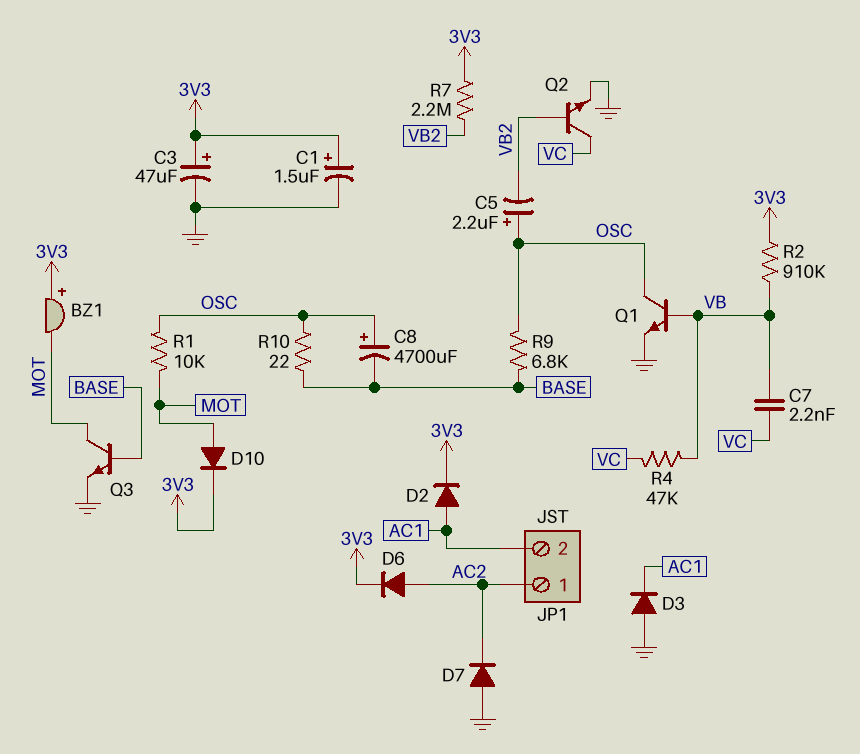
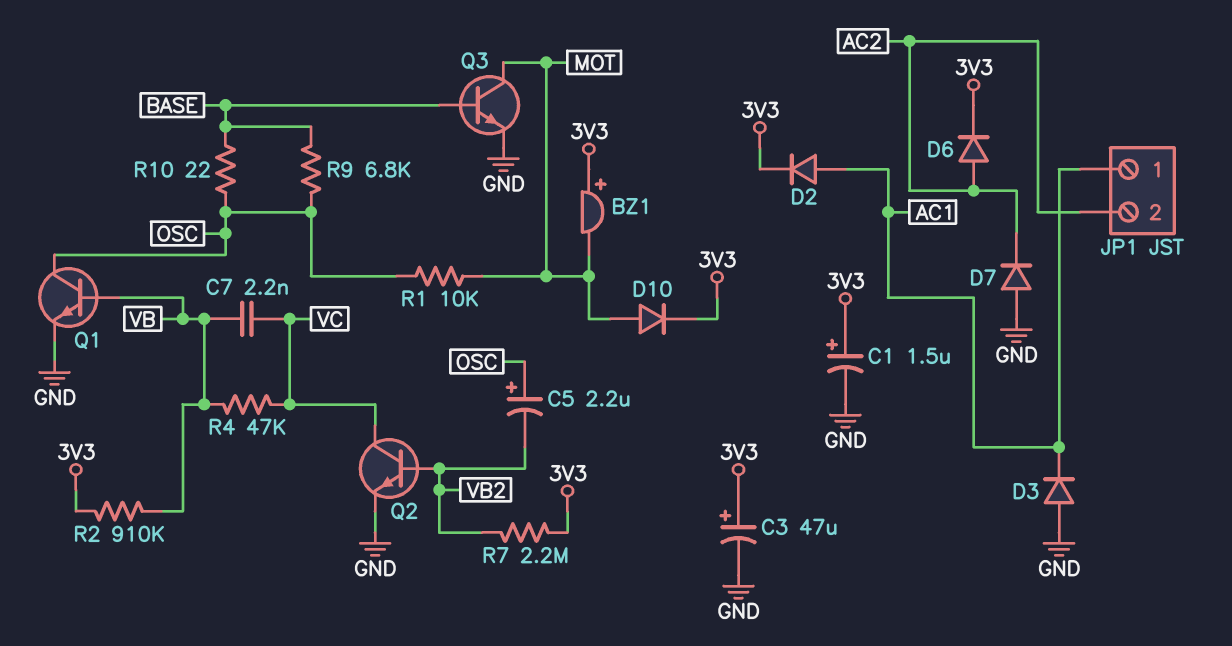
C8: 4700uF (plus OSC, minus BASE) -> none
JP1 pin 1: AC2 -> AC1
JP1 pin 2: AC1 -> AC2

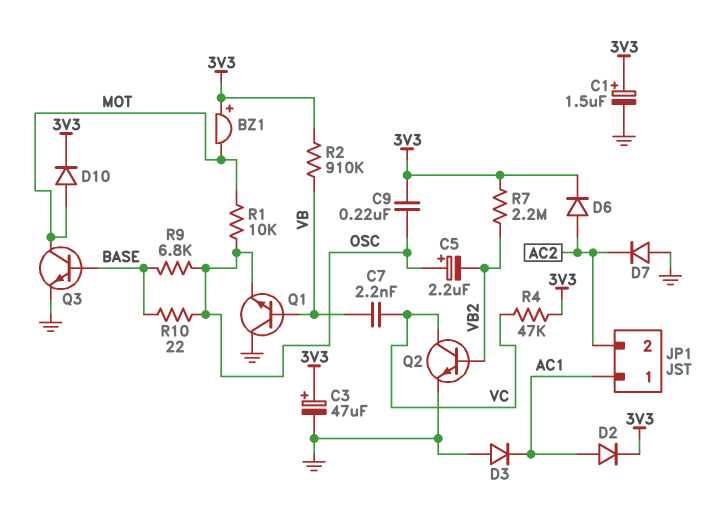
C9: none -> 220nF (3V3, OSC)
Q1: NPN (B VB, C OSC, E GND) -> NPN (B VB, C GND, E OSC)
R4: 47k (VB, VC) -> 47k (3V3, VC)

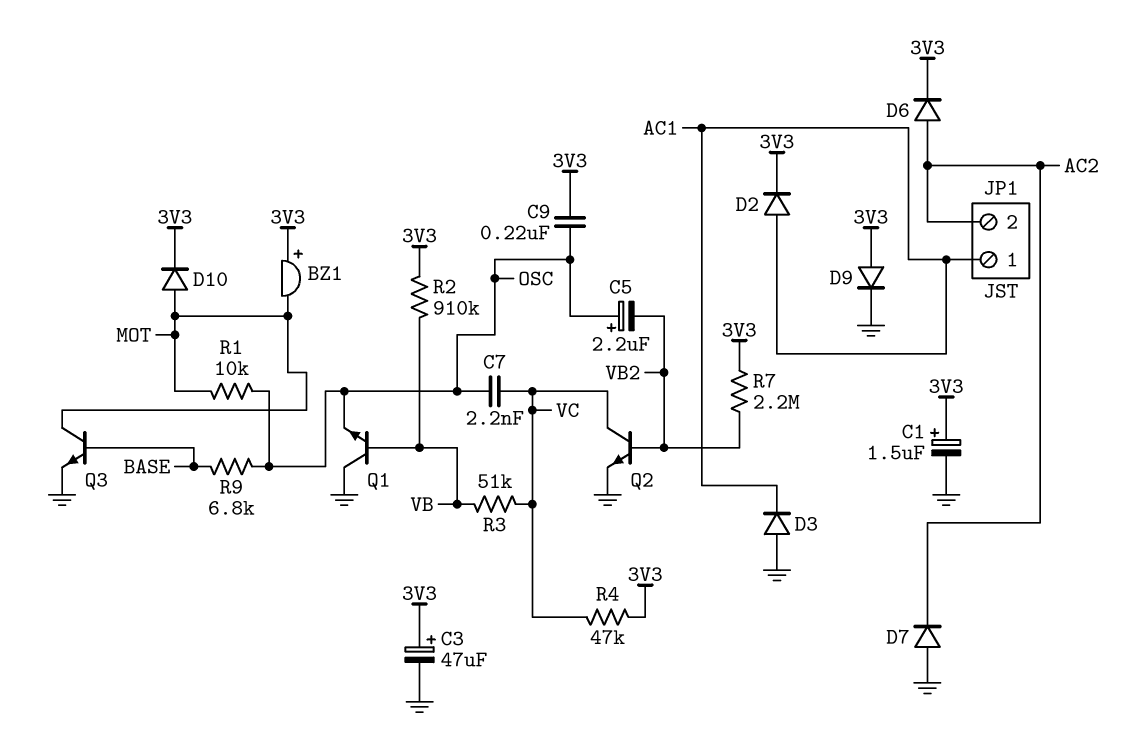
C7: 2.2nF (VB, VC) -> 2.2nF (OSC, VC)
D9: none -> diode (A 3V3, K GND)
R3: none -> 51k (VB, VC)
R10: 22 (BASE, OSC) -> none

